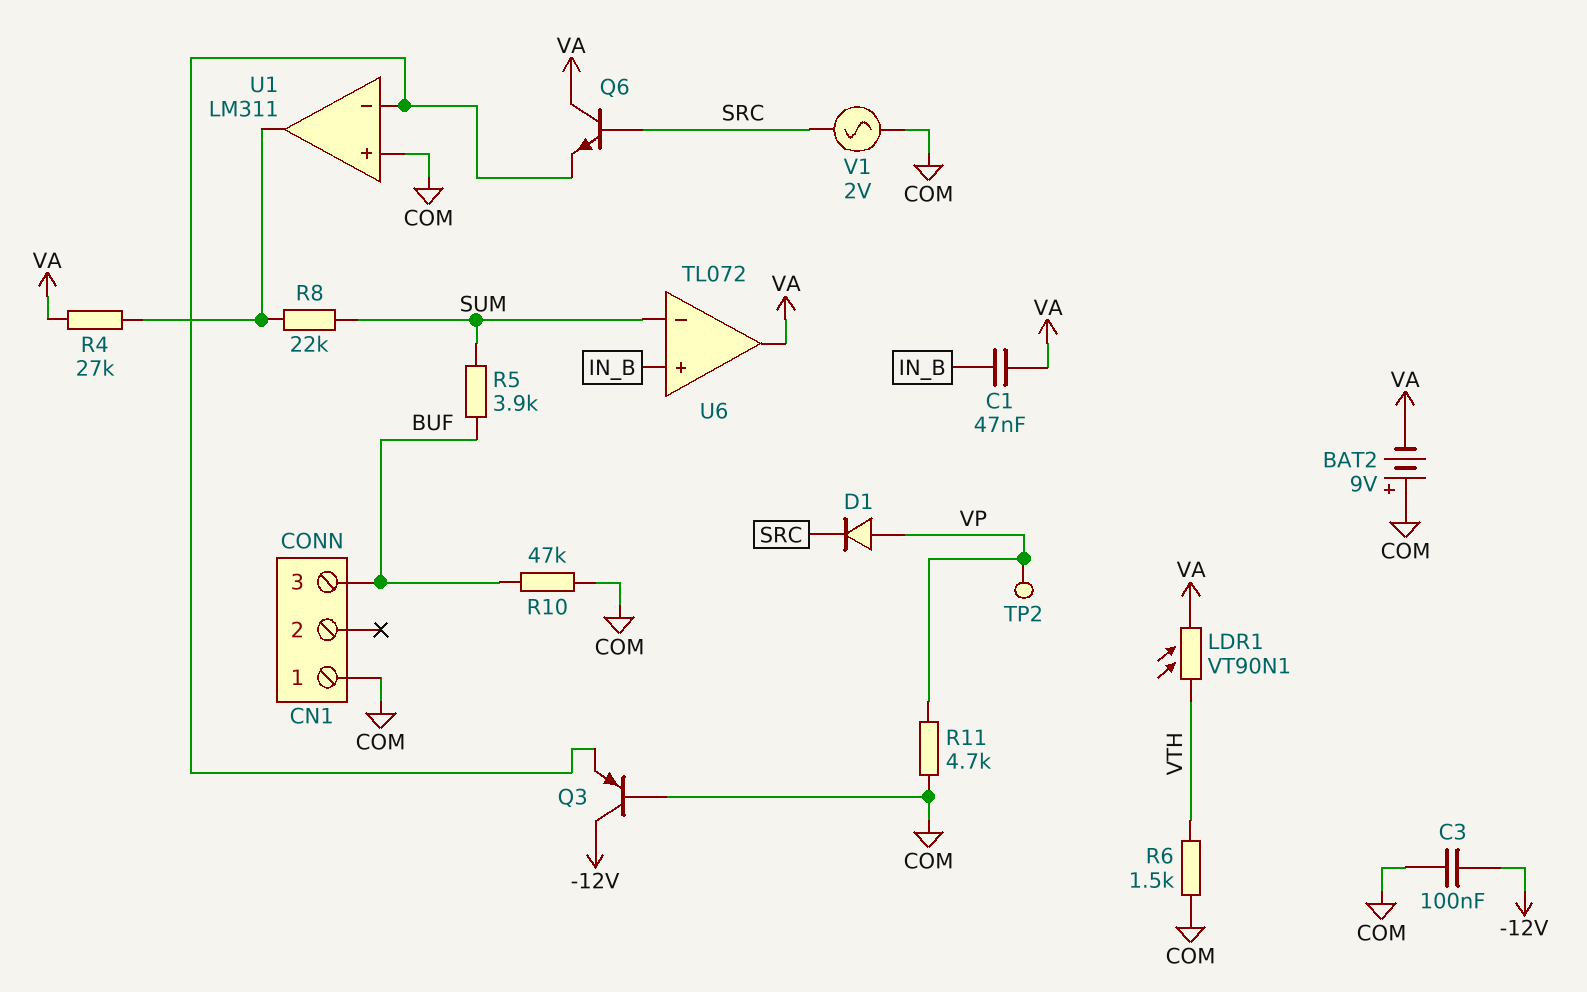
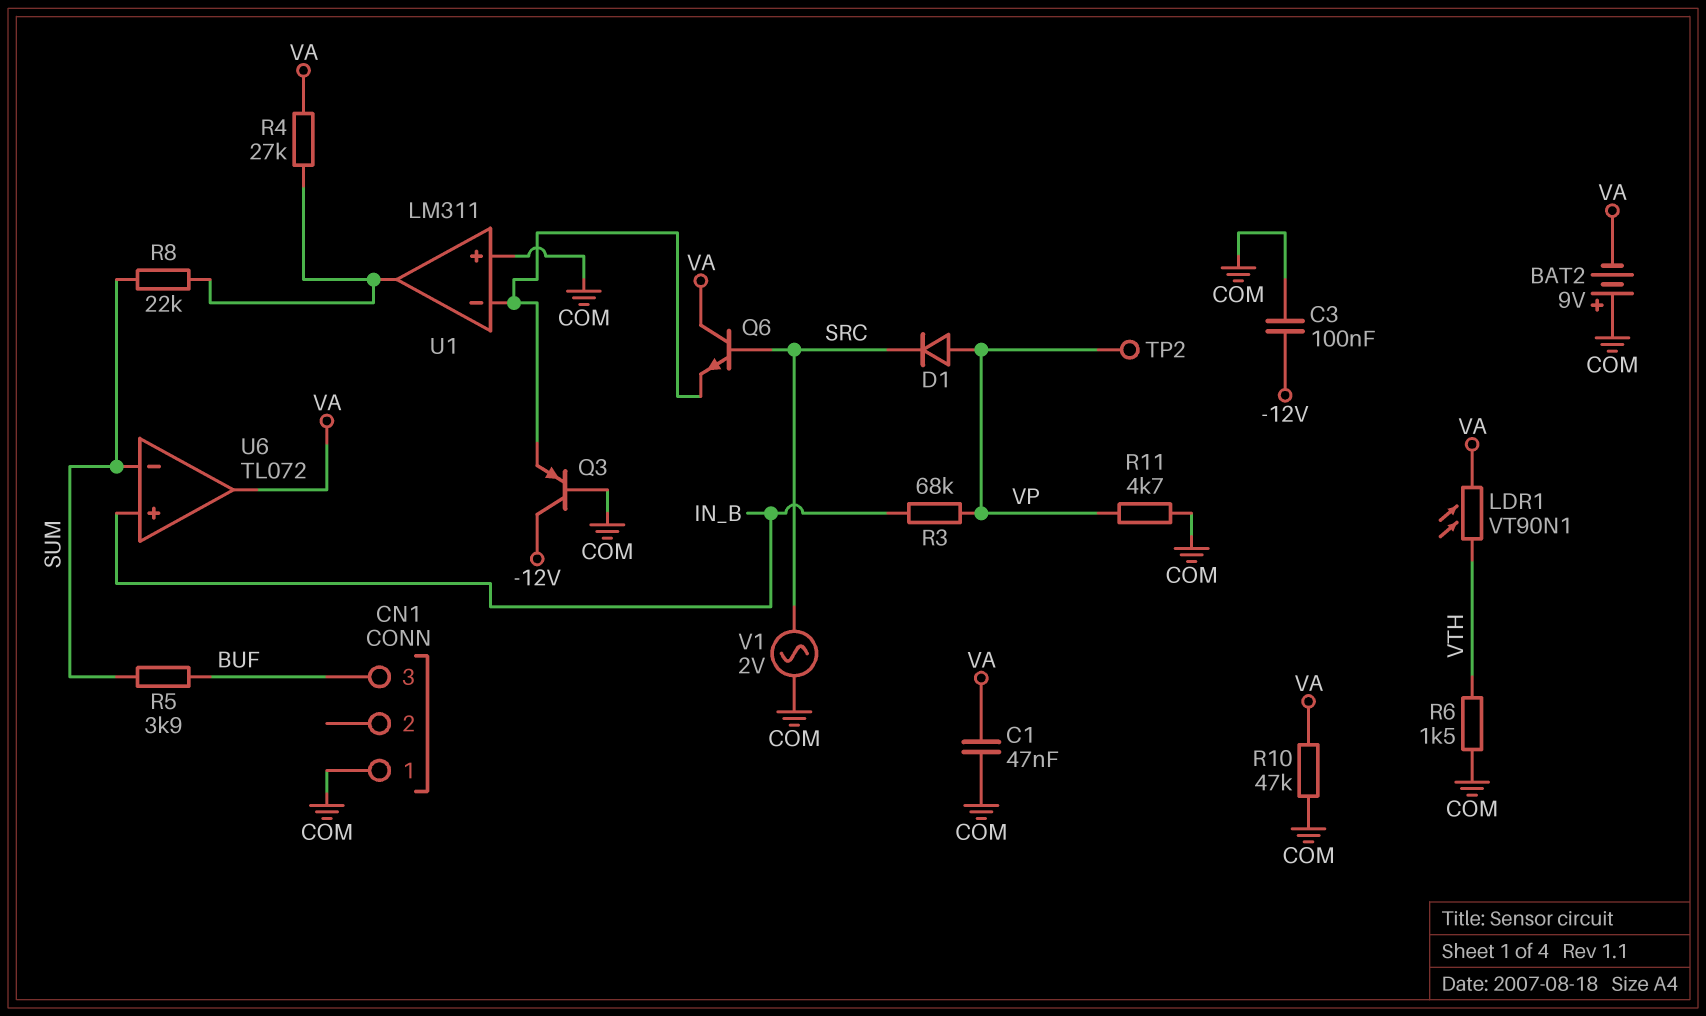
C1: 47nF (IN_B, VA) -> 47nF (COM, VA)
R3: none -> 68k (IN_B, VP)
R10: 47k (BUF, COM) -> 47k (COM, VA)

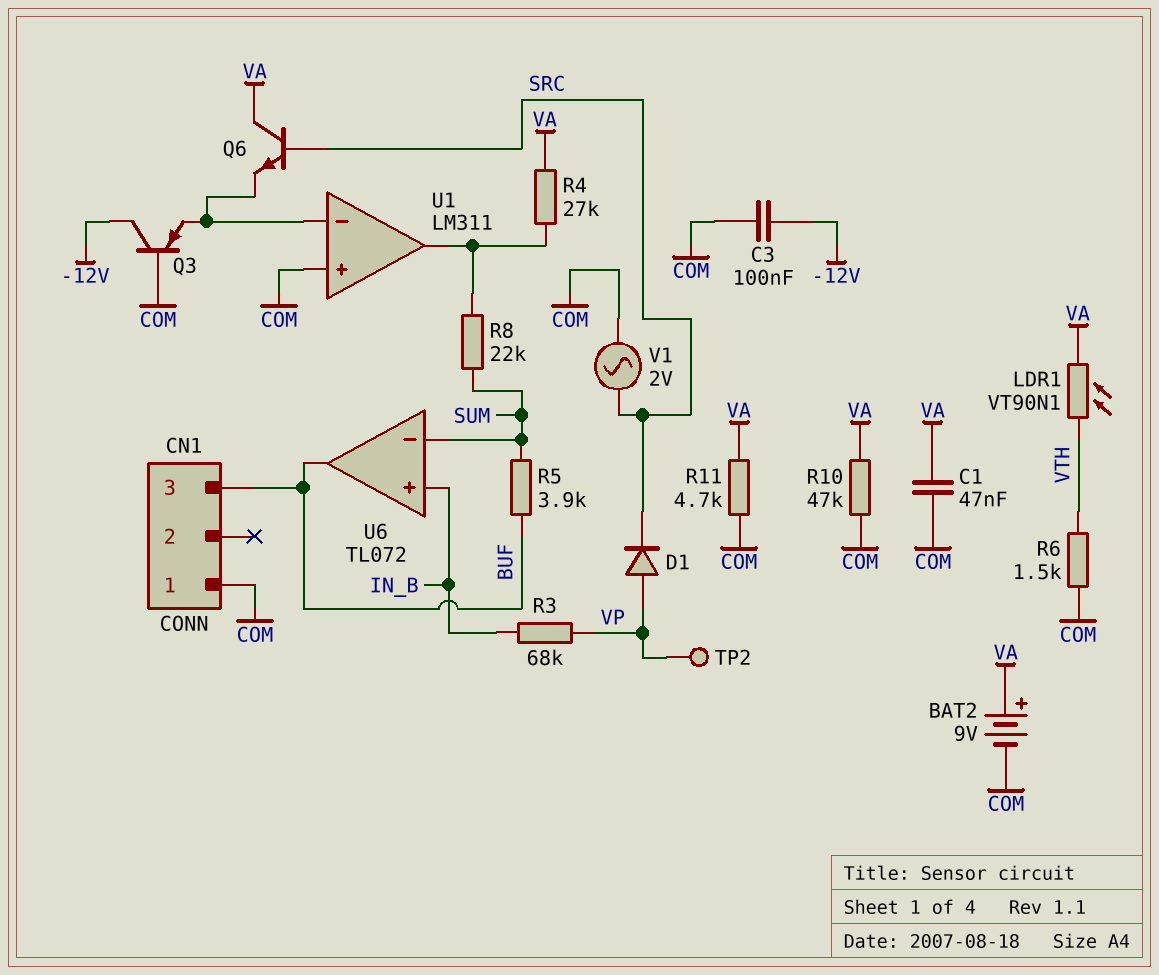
BAT2: 9V (plus COM, minus VA) -> 9V (plus VA, minus COM)
R11: 4.7k (COM, VP) -> 4.7k (COM, VA)
U6 pin out: VA -> BUF

